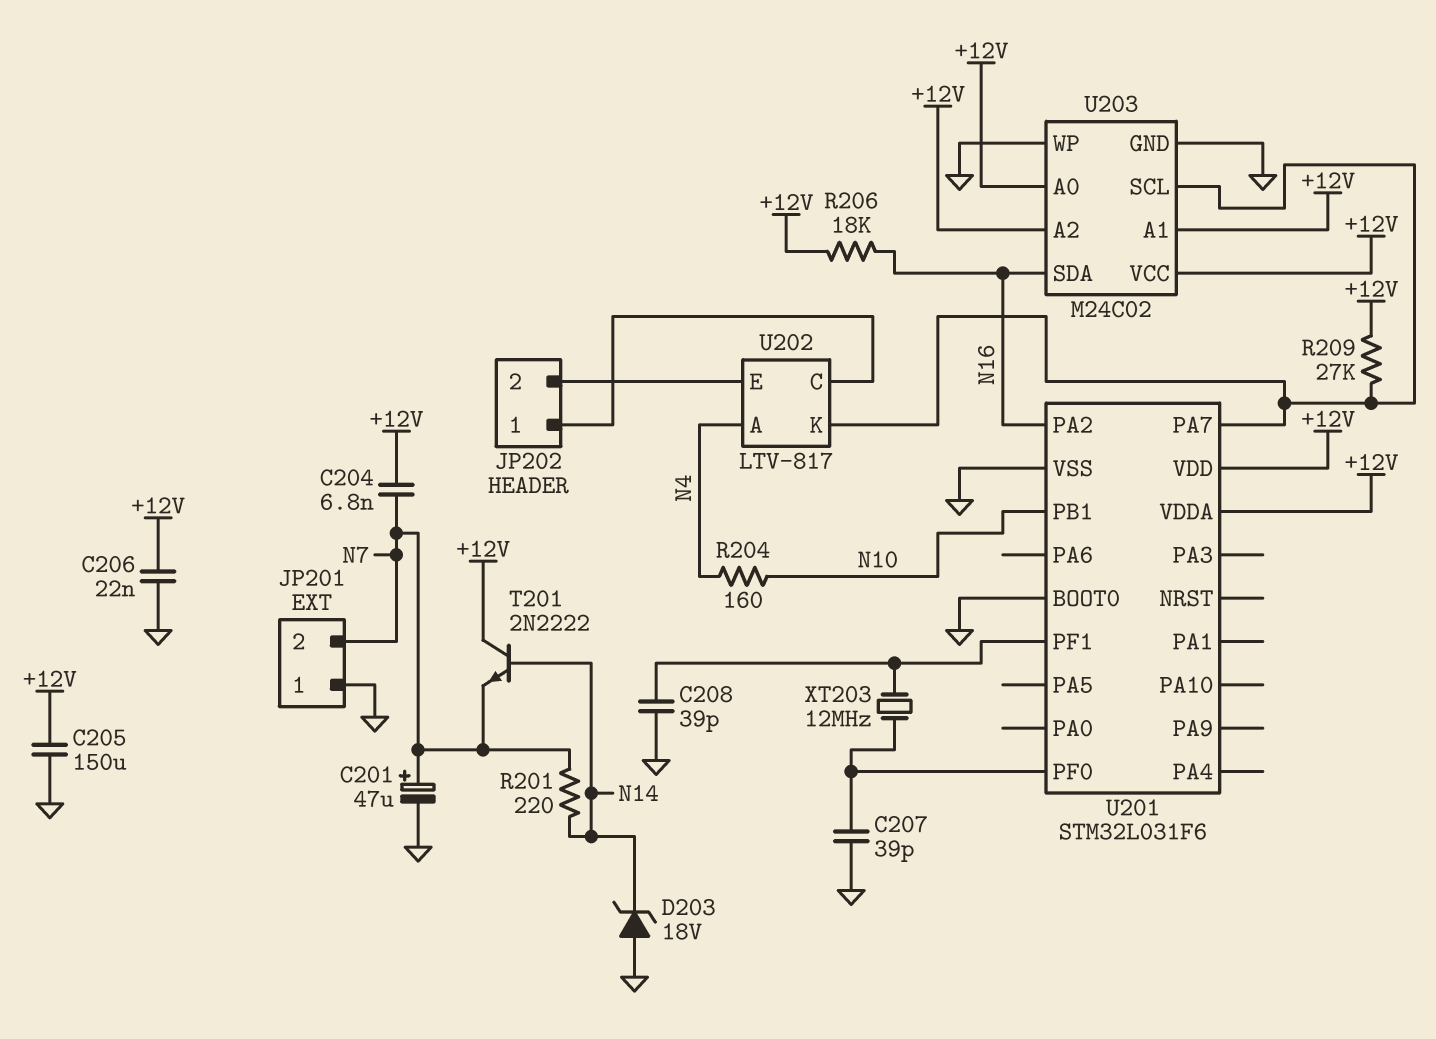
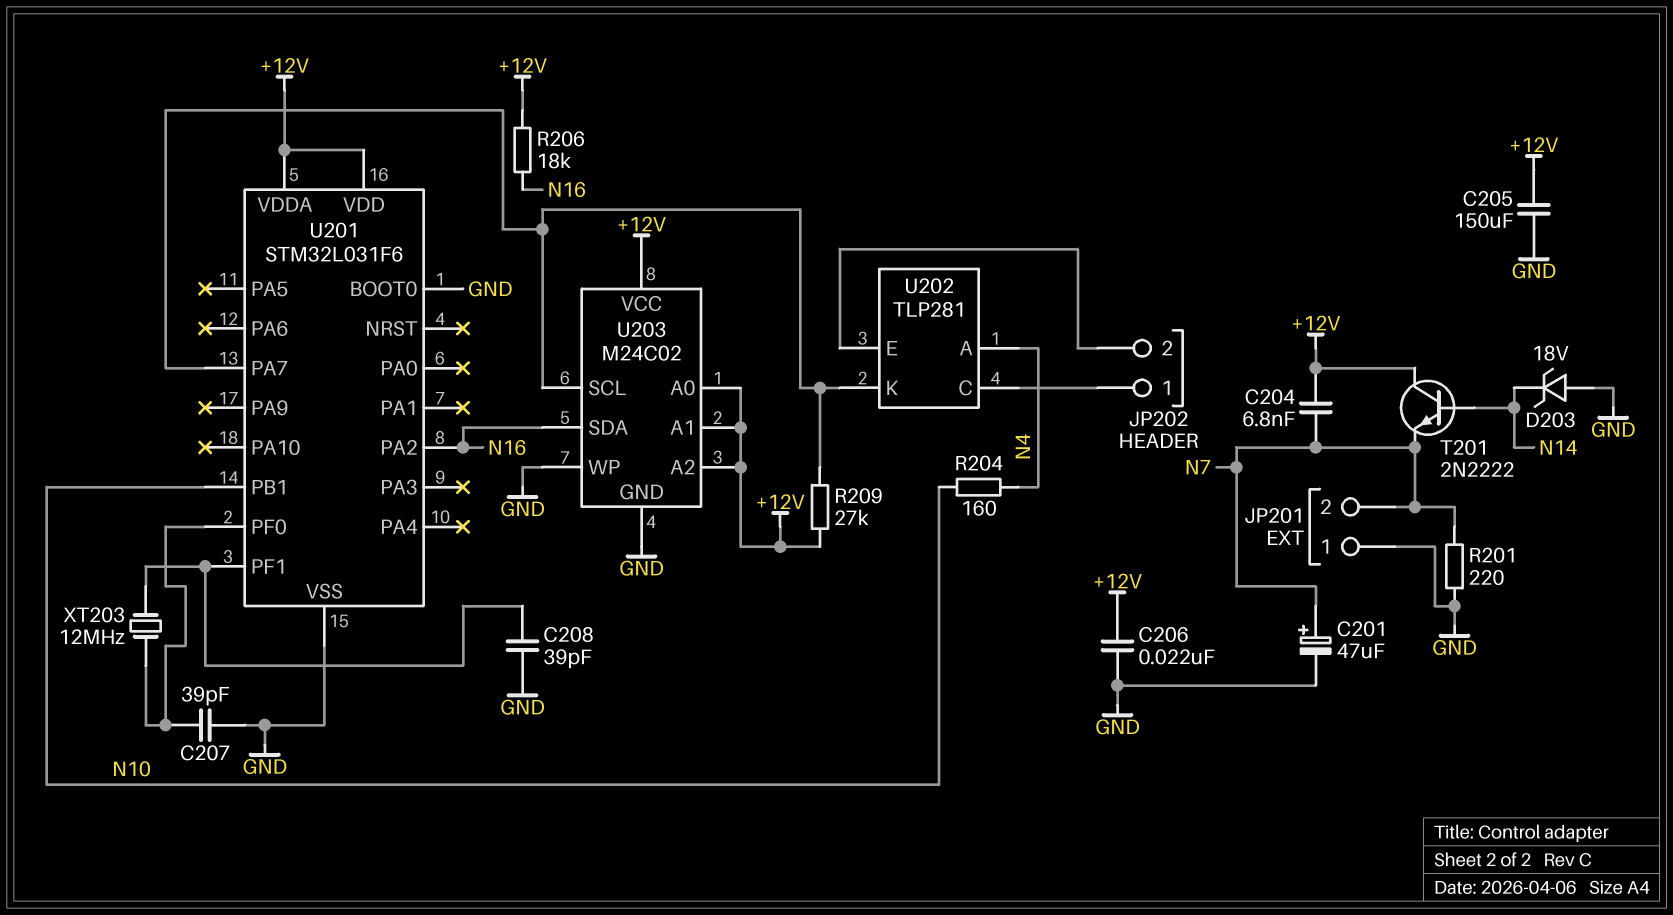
R201: 220 (N7, N14) -> 220 (GND, N7)
U202: LTV-817 -> TLP281

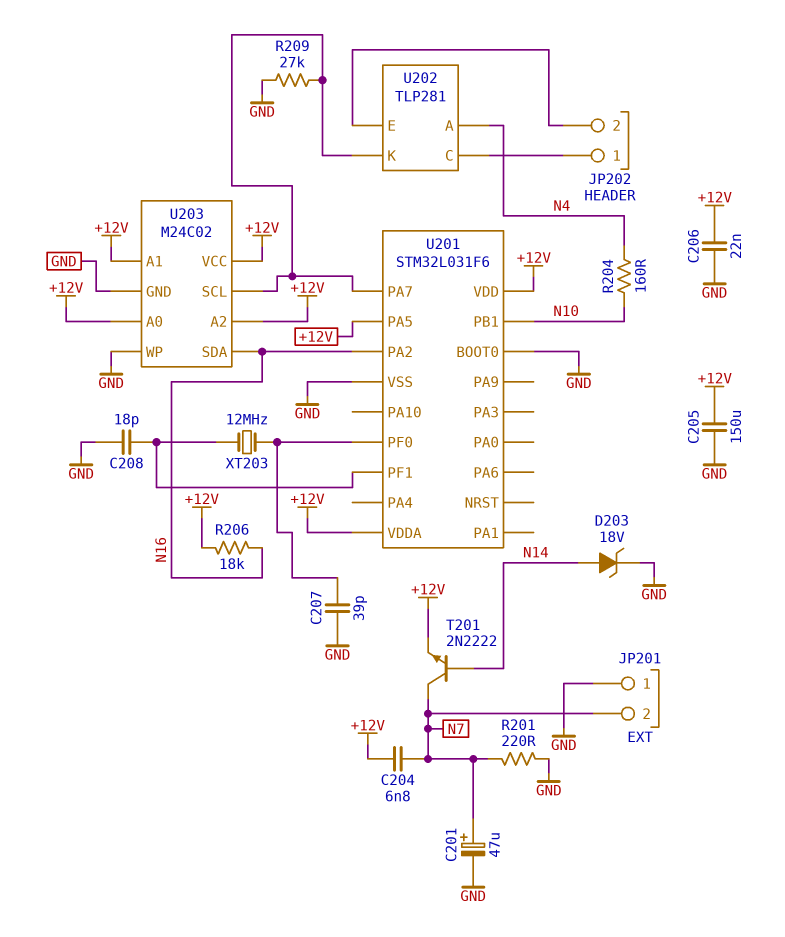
C208: 39pF (GND, U201/PF1) -> 18pF (GND, U201/PF1)
D203: zener 18V (A GND, K N14) -> zener 18V (A N14, K GND)
R209: 27k (+12V, U201/PA7) -> 27k (GND, U201/PA7)
T201: NPN 2N2222 (B N14, C +12V, E N7) -> NPN 2N2222 (B N14, C N7, E +12V)
U201 pin PA5: none -> +12V

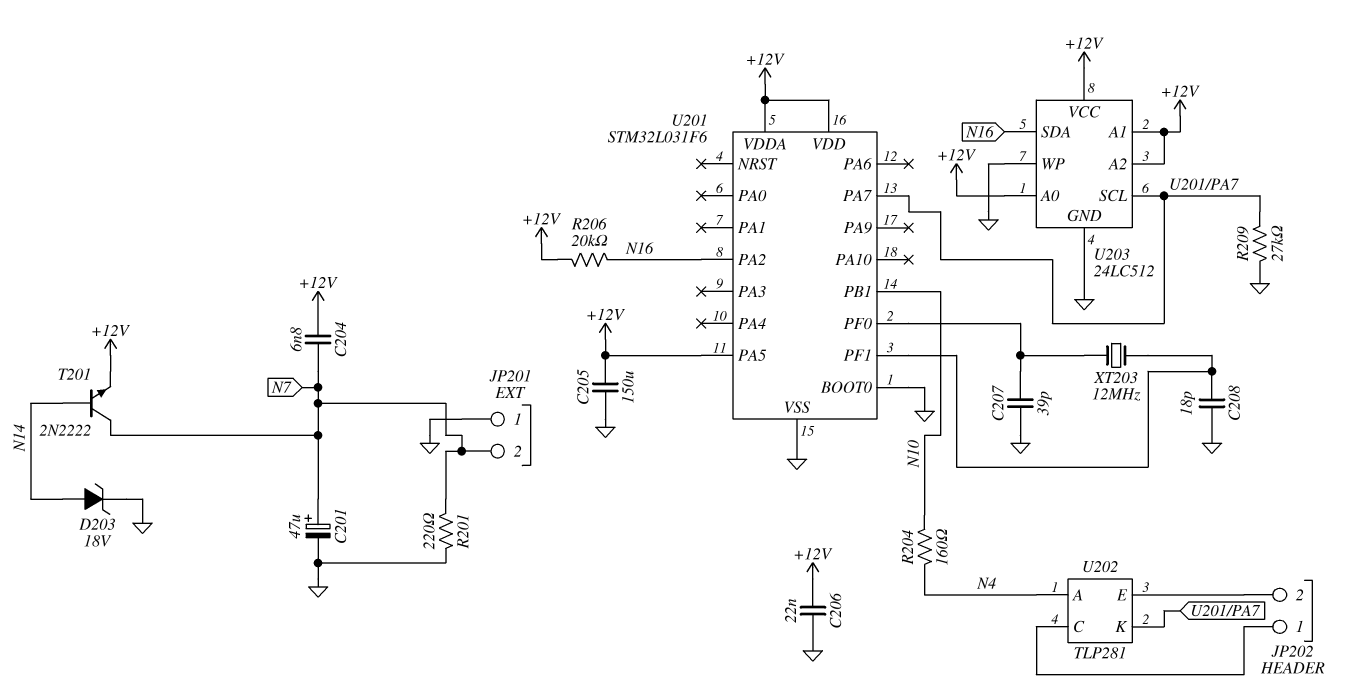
R206: 18k (+12V, N16) -> 20k (+12V, N16)
U203: M24C02 -> 24LC512

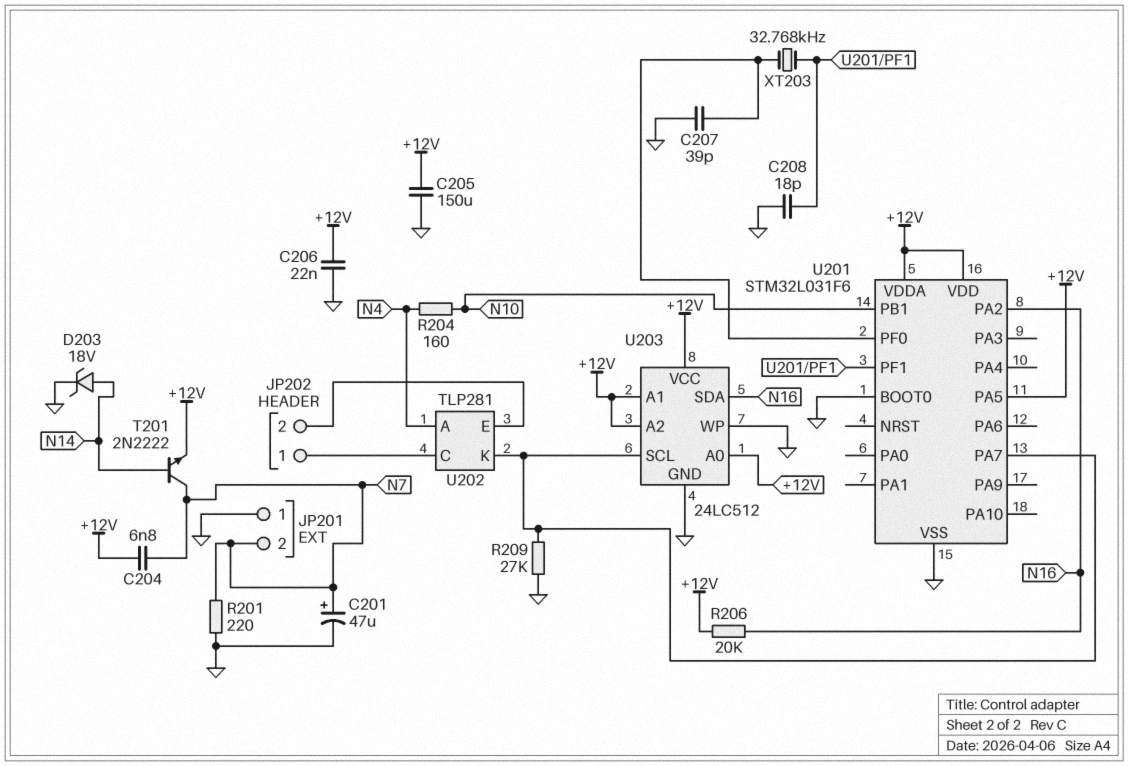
XT203: 12MHz (U201/PF0, U201/PF1) -> 32.768kHz (U201/PF0, U201/PF1)

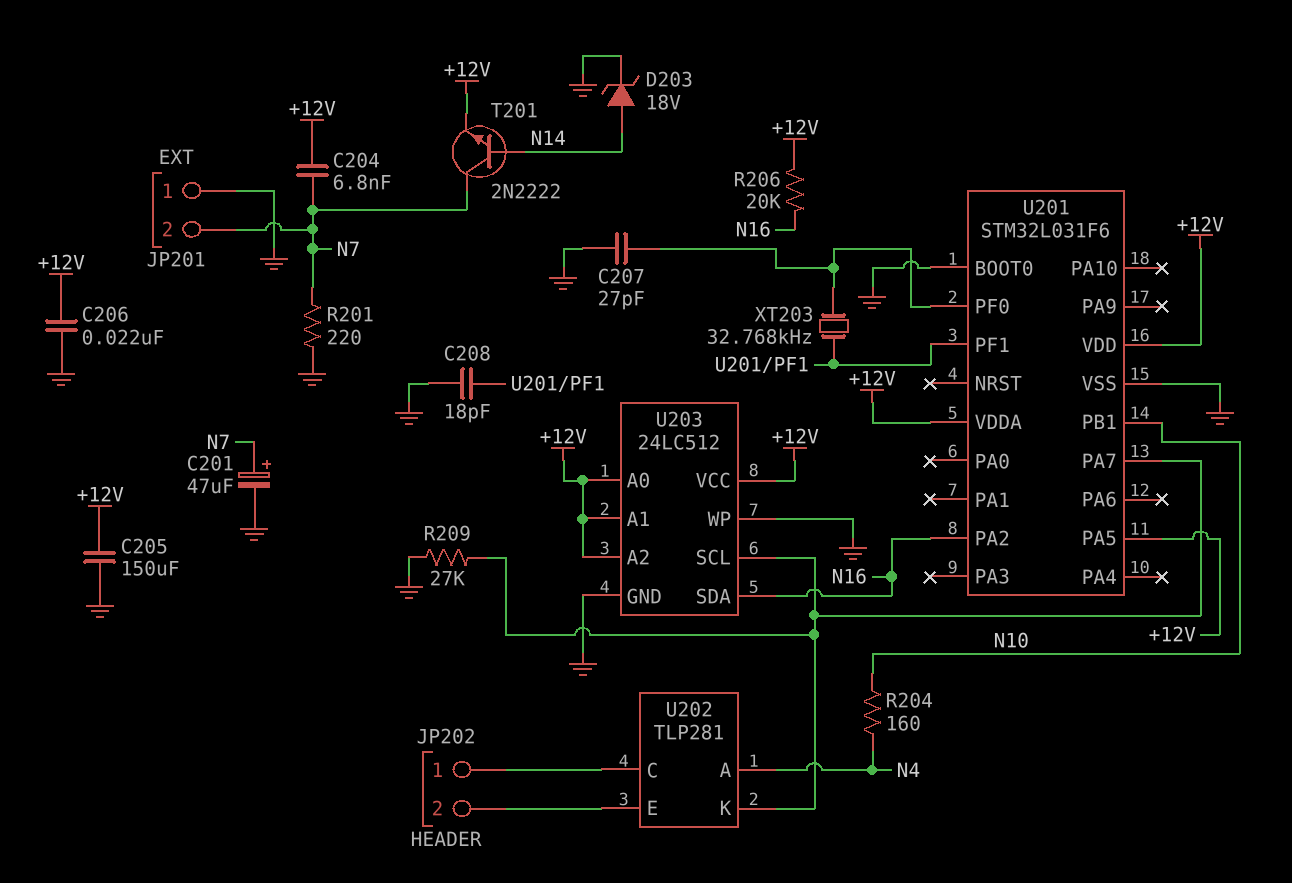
C207: 39pF (GND, U201/PF0) -> 27pF (GND, U201/PF0)

